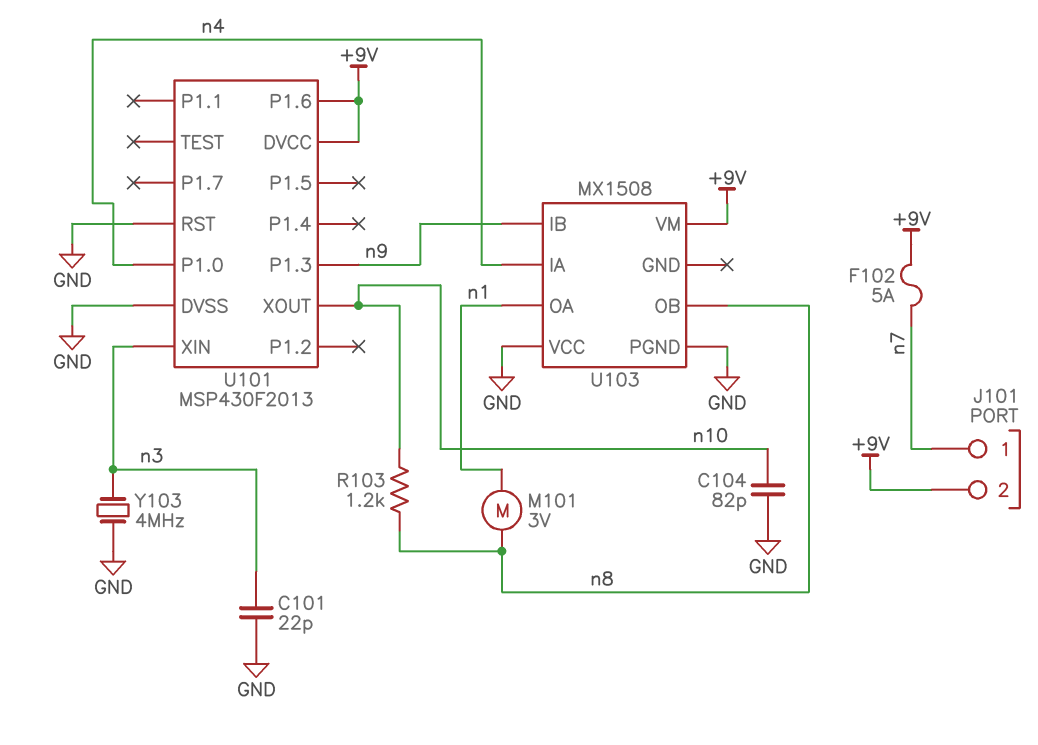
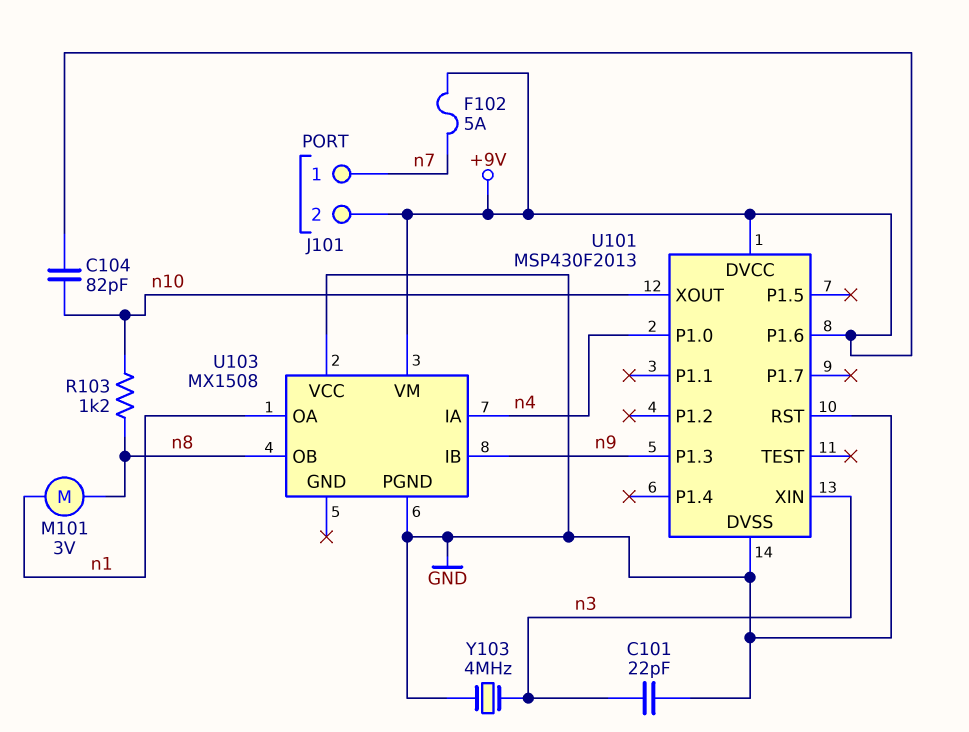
C104: 82pF (GND, n10) -> 82pF (+9V, n10)

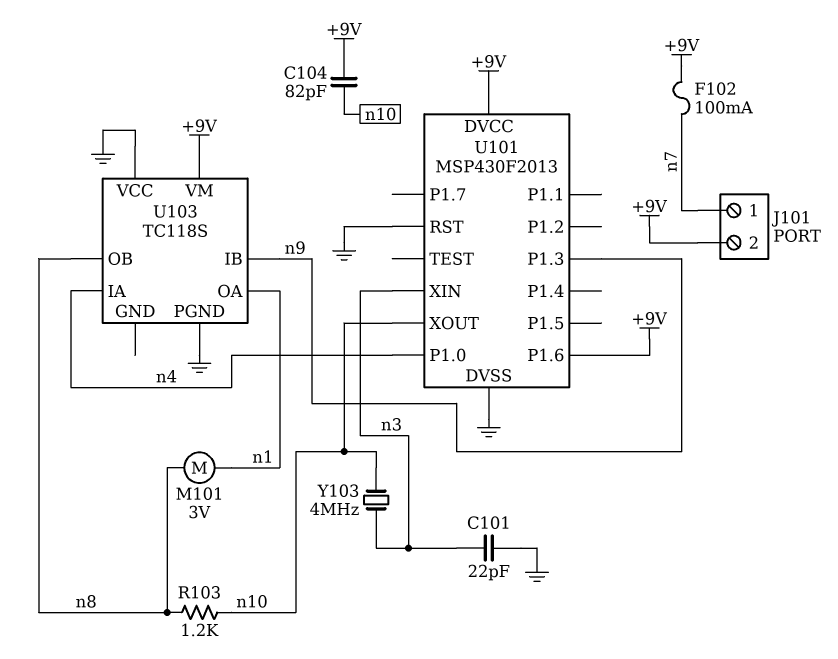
F102: 5A (+9V, n7) -> 100mA (+9V, n7)
U103: MX1508 -> TC118S
Y103: 4MHz (GND, n3) -> 4MHz (n3, n10)

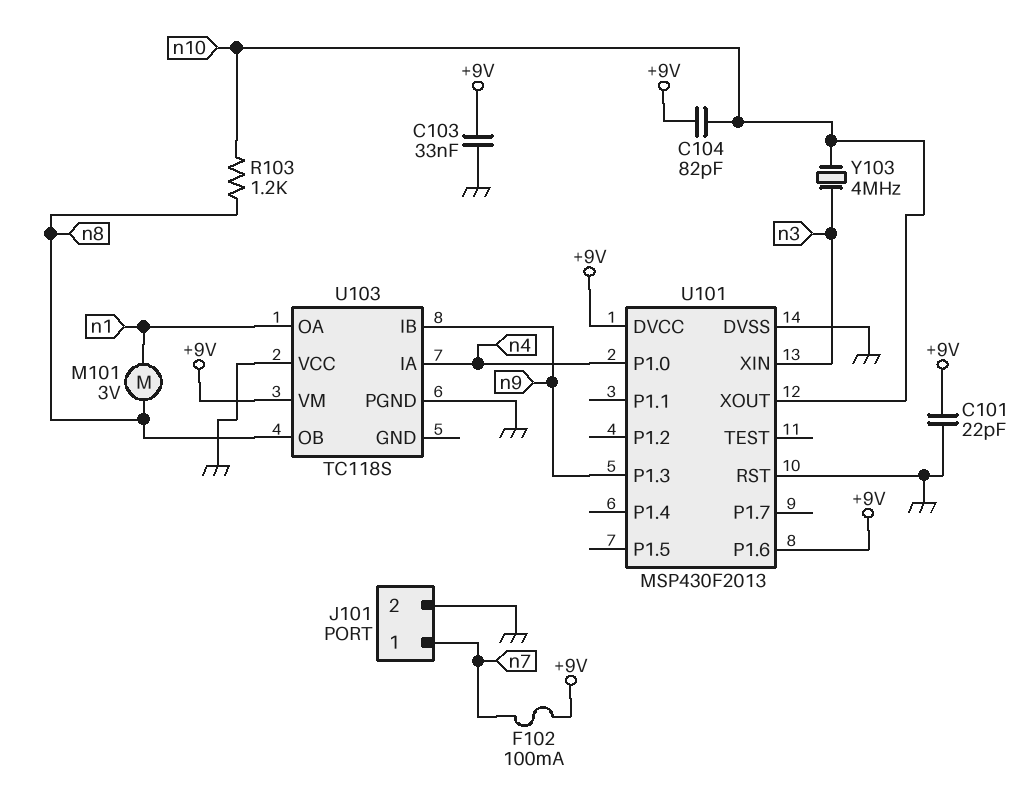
C101: 22pF (GND, n3) -> 22pF (+9V, GND)
C103: none -> 33nF (+9V, GND)
J101 pin 2: +9V -> GND

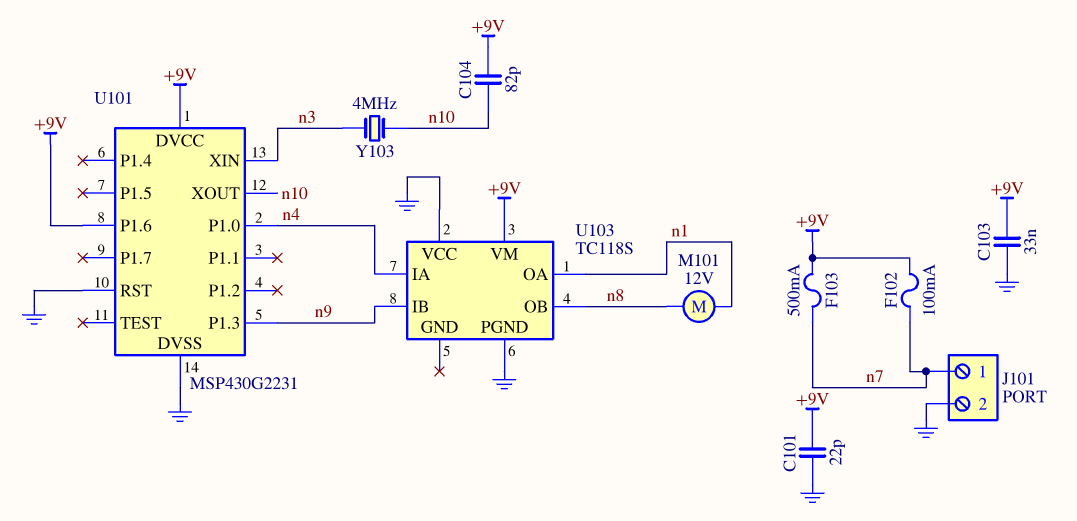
F103: none -> 500mA (+9V, n7)
M101: motor 3V (n1, n8) -> motor 12V (n1, n8)
R103: 1.2k (n8, n10) -> none
U101: MSP430F2013 -> MSP430G2231

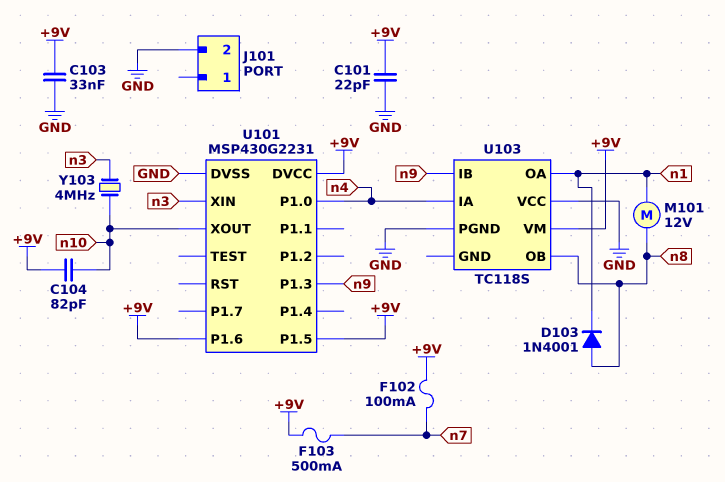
D103: none -> diode 1N4001 (A n8, K n1)
J101 pin 1: n7 -> none
U101 pin P1.5: none -> +9V
U101 pin RST: GND -> none

